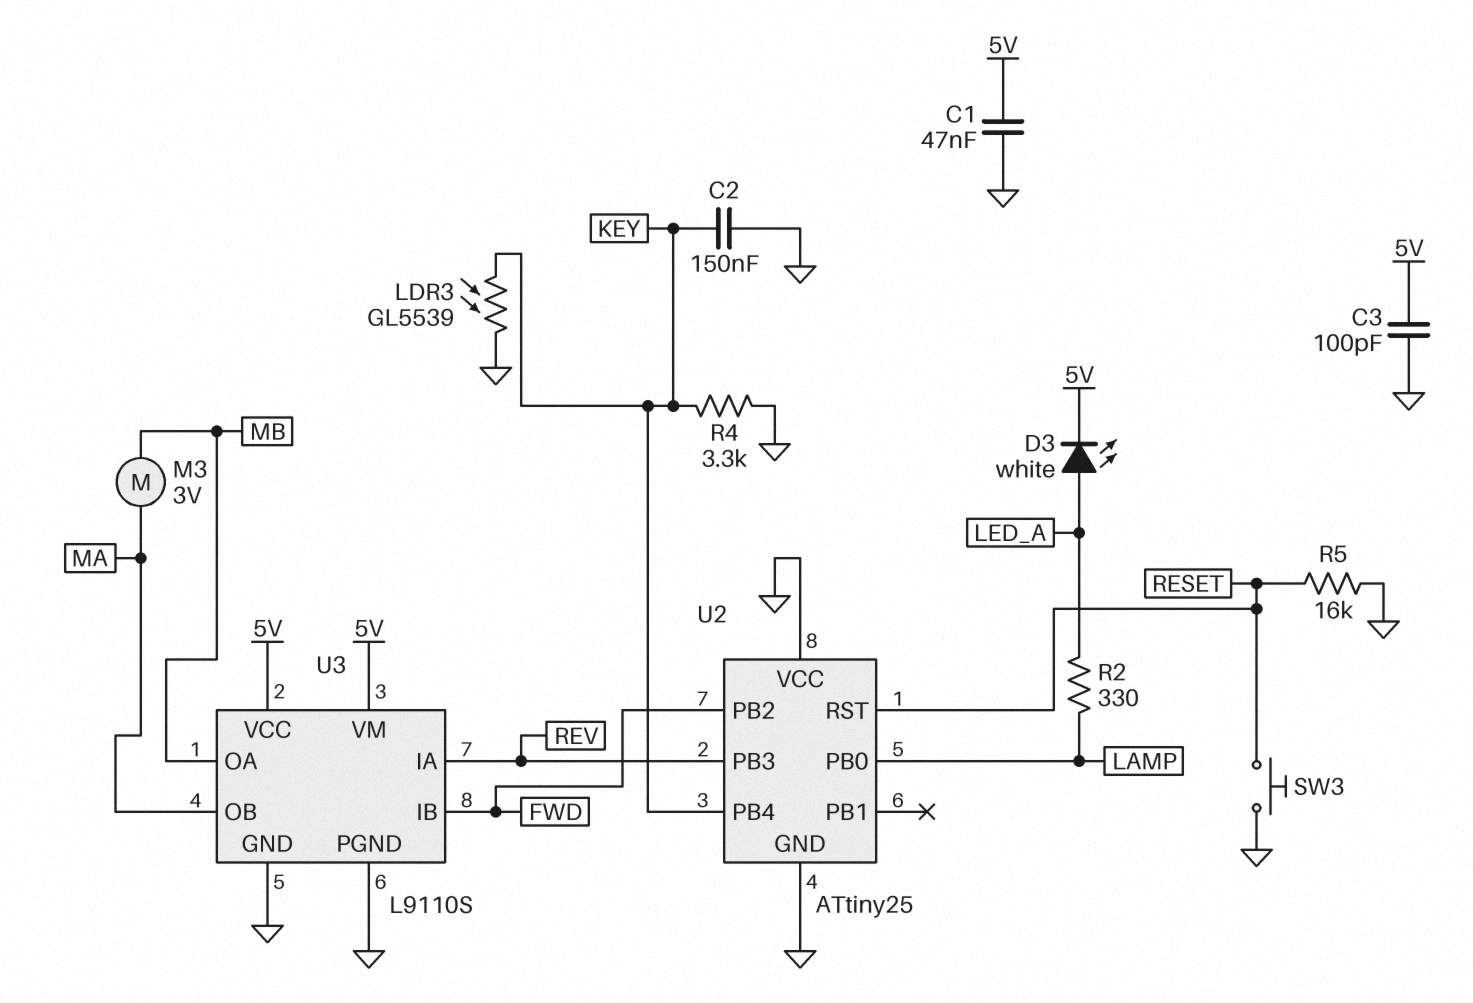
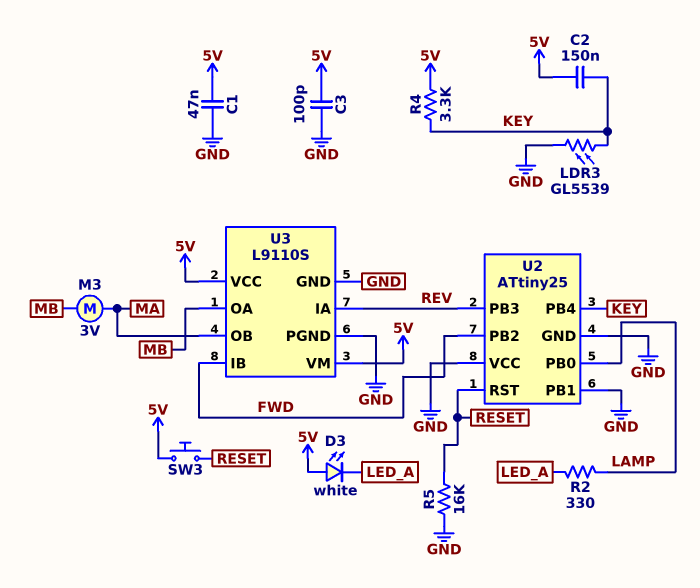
C2: 150nF (GND, KEY) -> 150nF (5V, KEY)
D3: LED white (A LED_A, K 5V) -> LED white (A 5V, K LED_A)
R4: 3.3k (GND, KEY) -> 3.3k (5V, KEY)
SW3: button (GND, RESET) -> button (5V, RESET)
U2 pin PB1: none -> GND

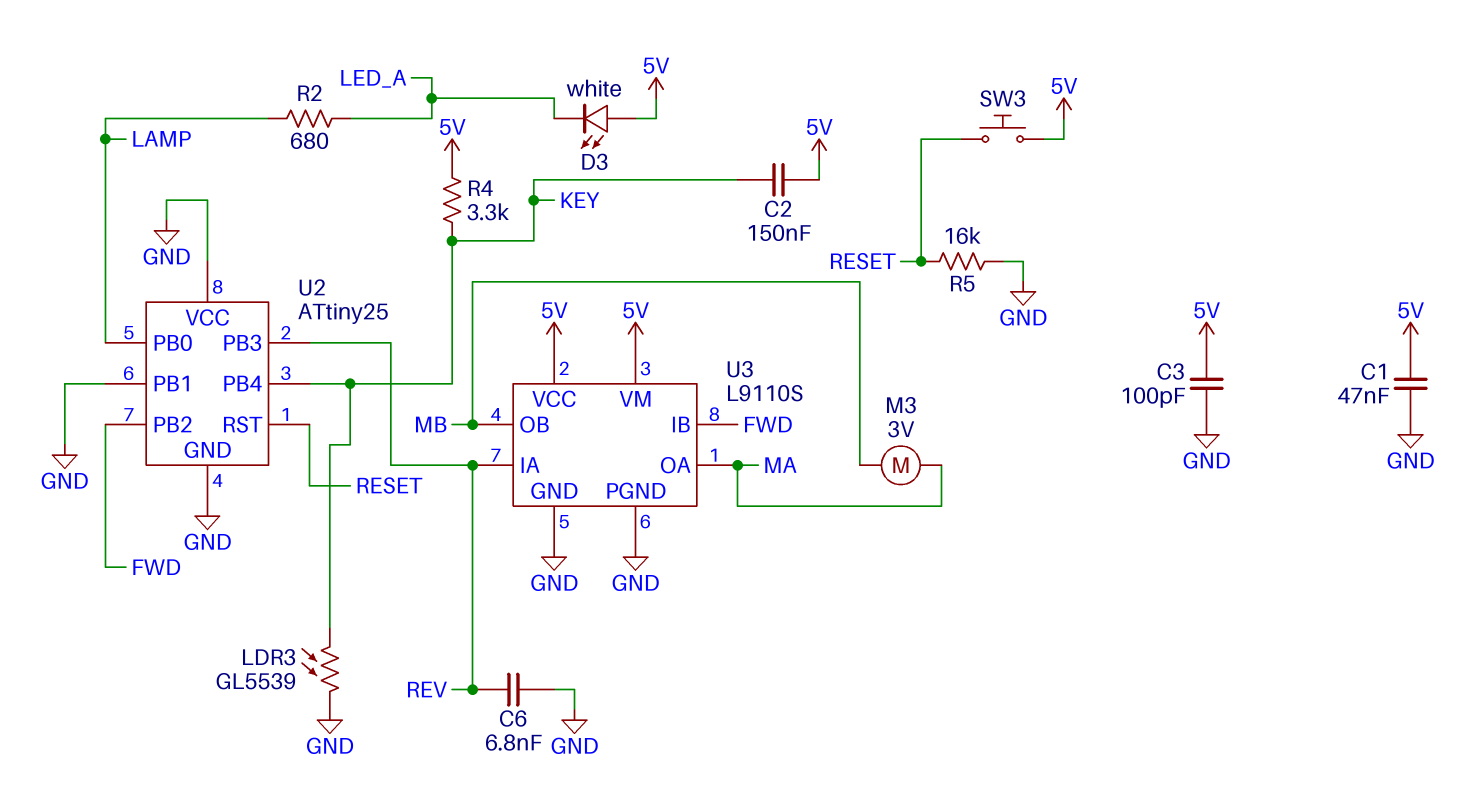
C6: none -> 6.8nF (GND, REV)
R2: 330 (LAMP, LED_A) -> 680 (LAMP, LED_A)
U3 pin OA: MB -> MA
U3 pin OB: MA -> MB

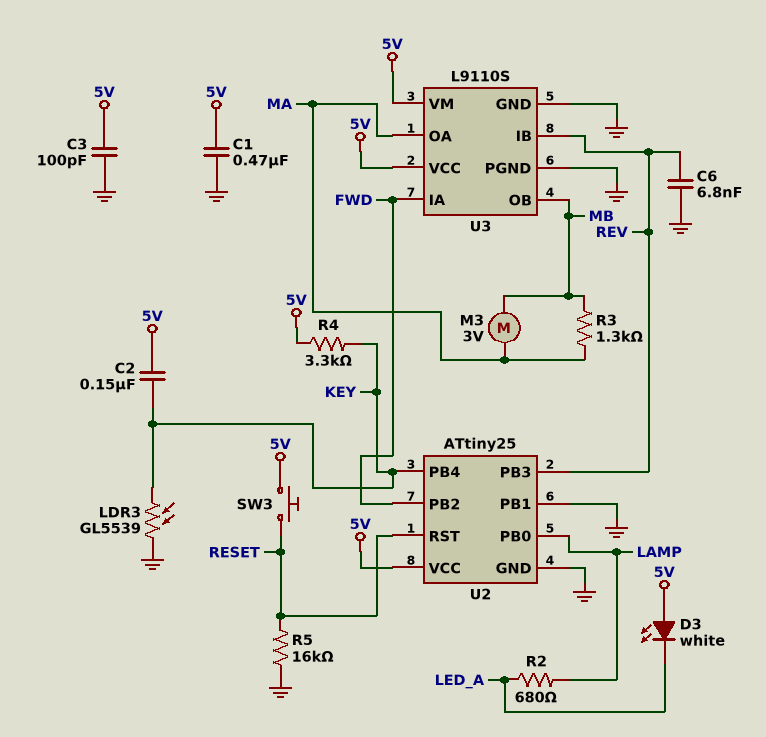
C1: 47nF (5V, GND) -> 470nF (5V, GND)
R3: none -> 1.3k (MA, MB)
U2 pin VCC: GND -> 5V
U3 pin IA: REV -> FWD
U3 pin IB: FWD -> REV

